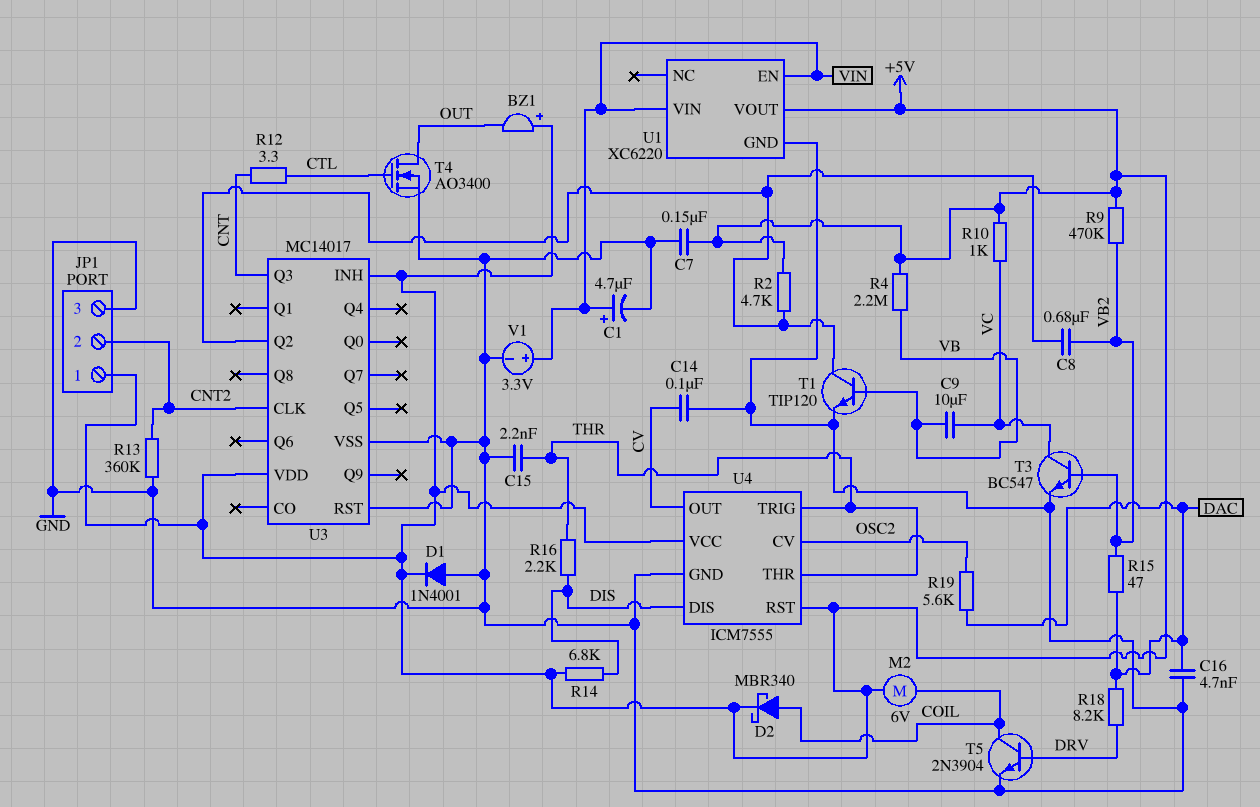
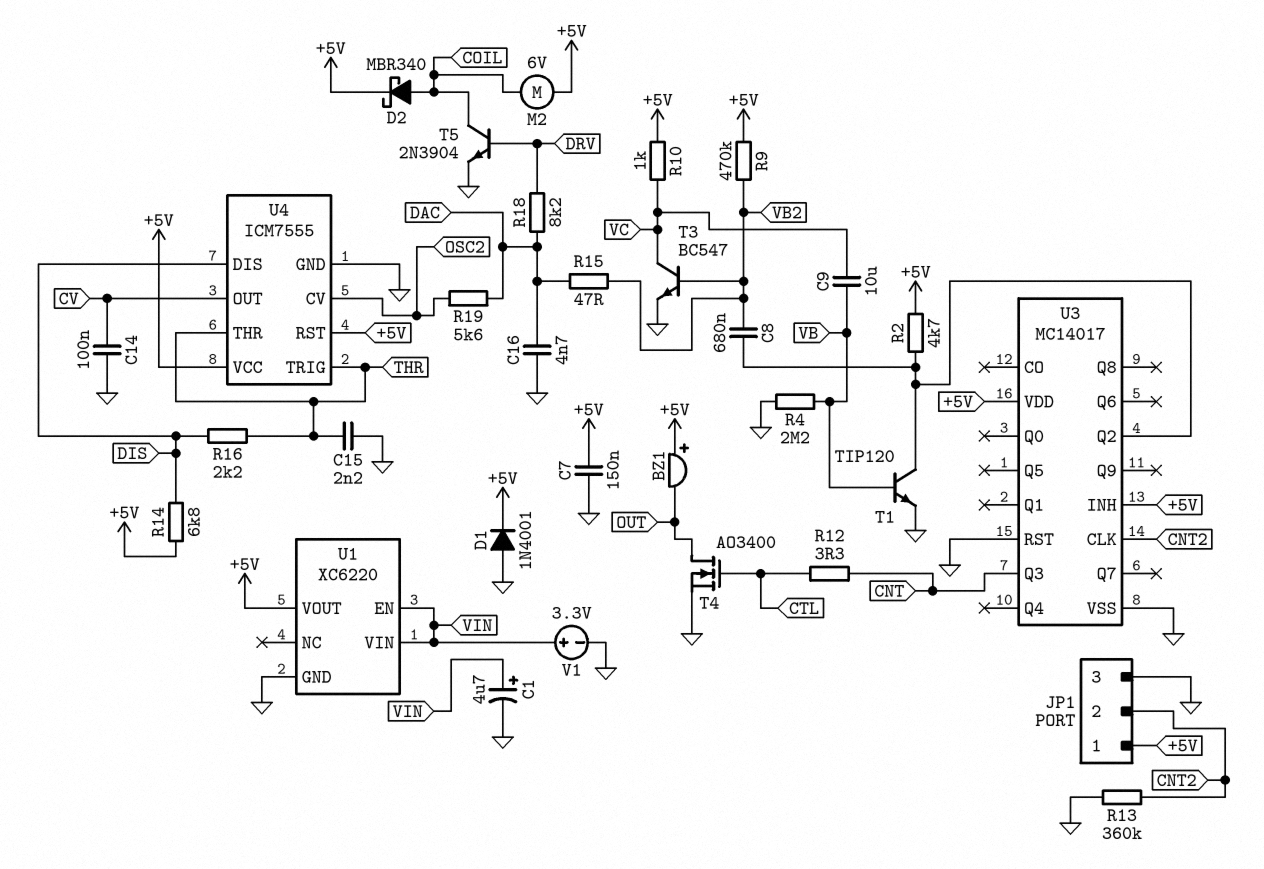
R4: 2.2M (+5V, VB) -> 2.2M (GND, VB)

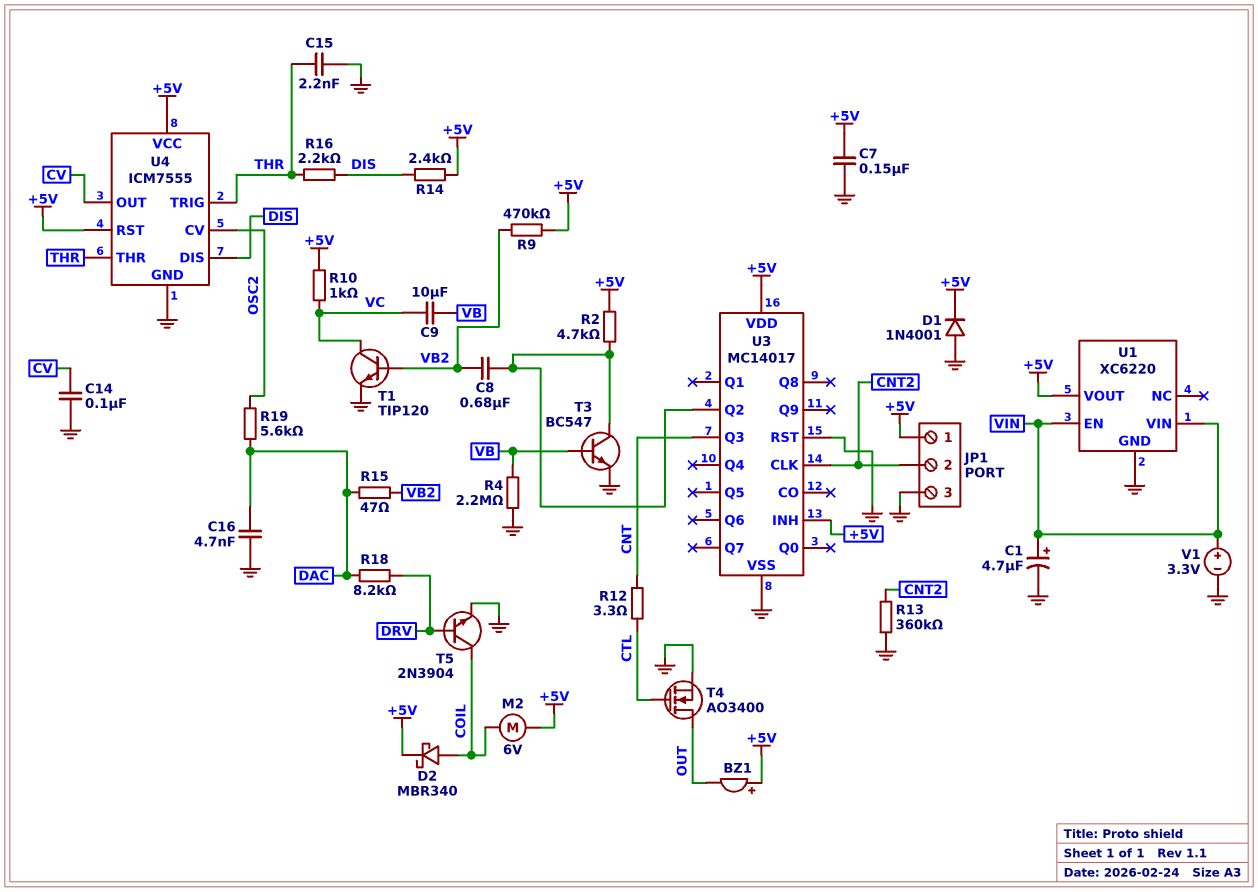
R14: 6.8k (+5V, DIS) -> 2.4k (+5V, DIS)
T1: NPN TIP120 (B VB, C U3/Q2, E GND) -> NPN TIP120 (B VB2, C VC, E GND)
T3: NPN BC547 (B VB2, C VC, E GND) -> NPN BC547 (B VB, C U3/Q2, E GND)

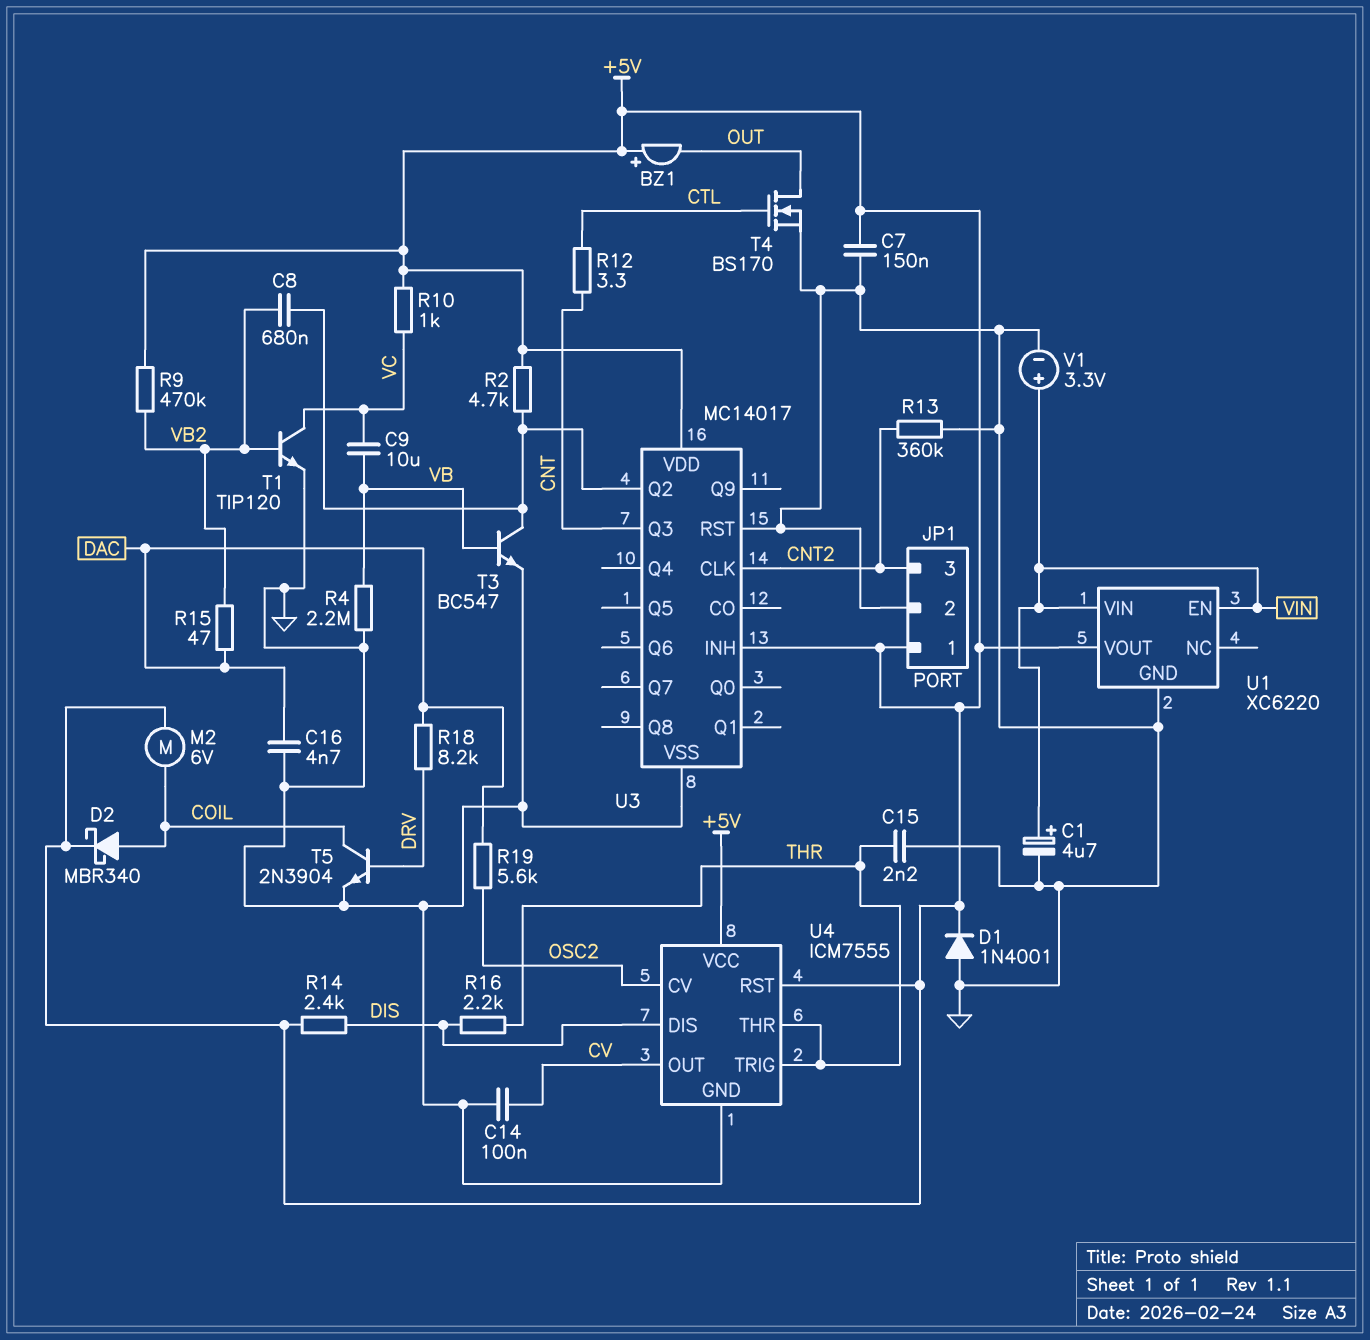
JP1 pin 2: CNT2 -> GND
JP1 pin 3: GND -> CNT2
T4: NMOS AO3400 (G CTL, D OUT, S GND) -> NMOS BS170 (G CTL, D OUT, S GND)

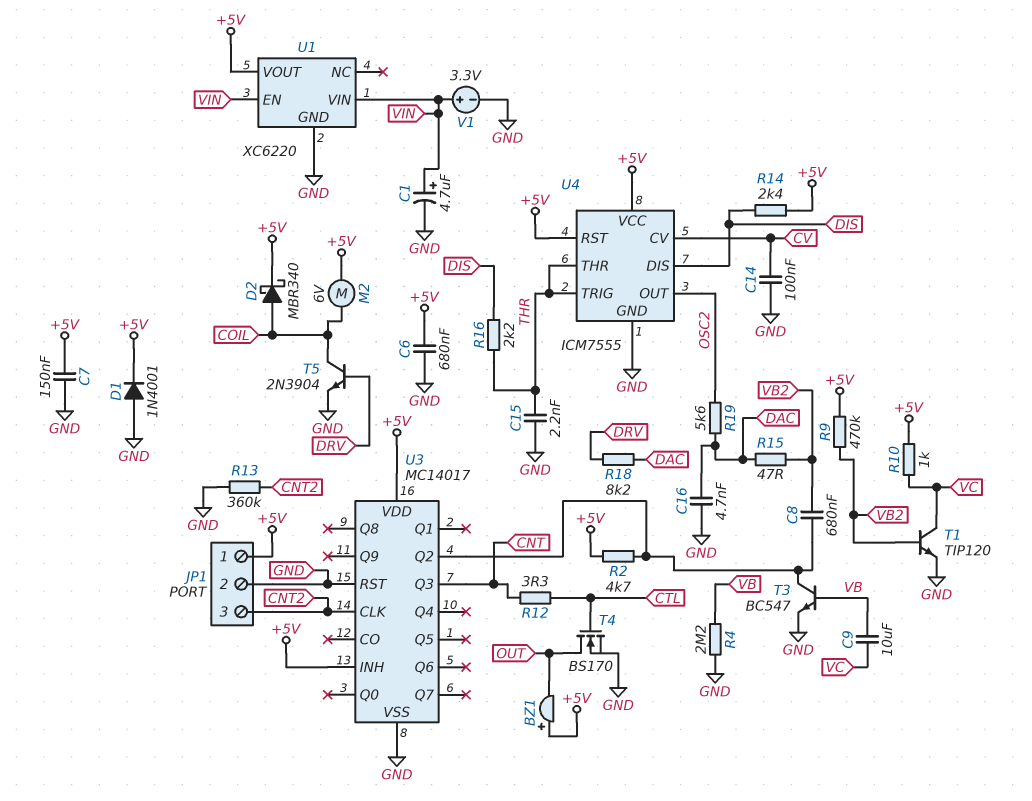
C6: none -> 680nF (+5V, GND)
U4 pin CV: OSC2 -> CV
U4 pin OUT: CV -> OSC2

